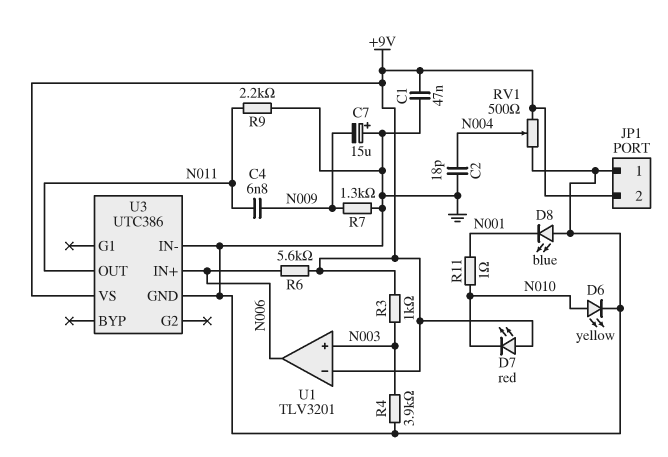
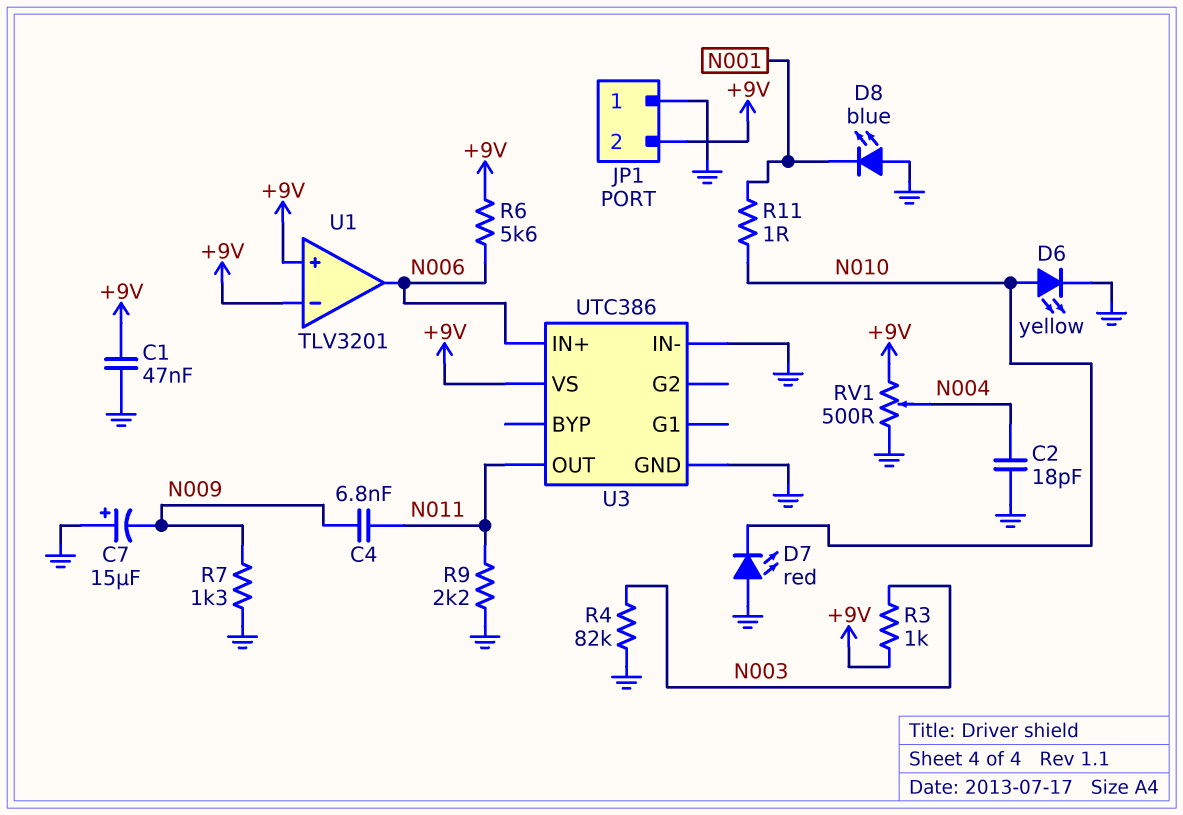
D7: LED red (A +9V, K N010) -> LED red (A GND, K N010)
R4: 3.9k (GND, N003) -> 82k (GND, N003)
U1 pin in+: N003 -> +9V

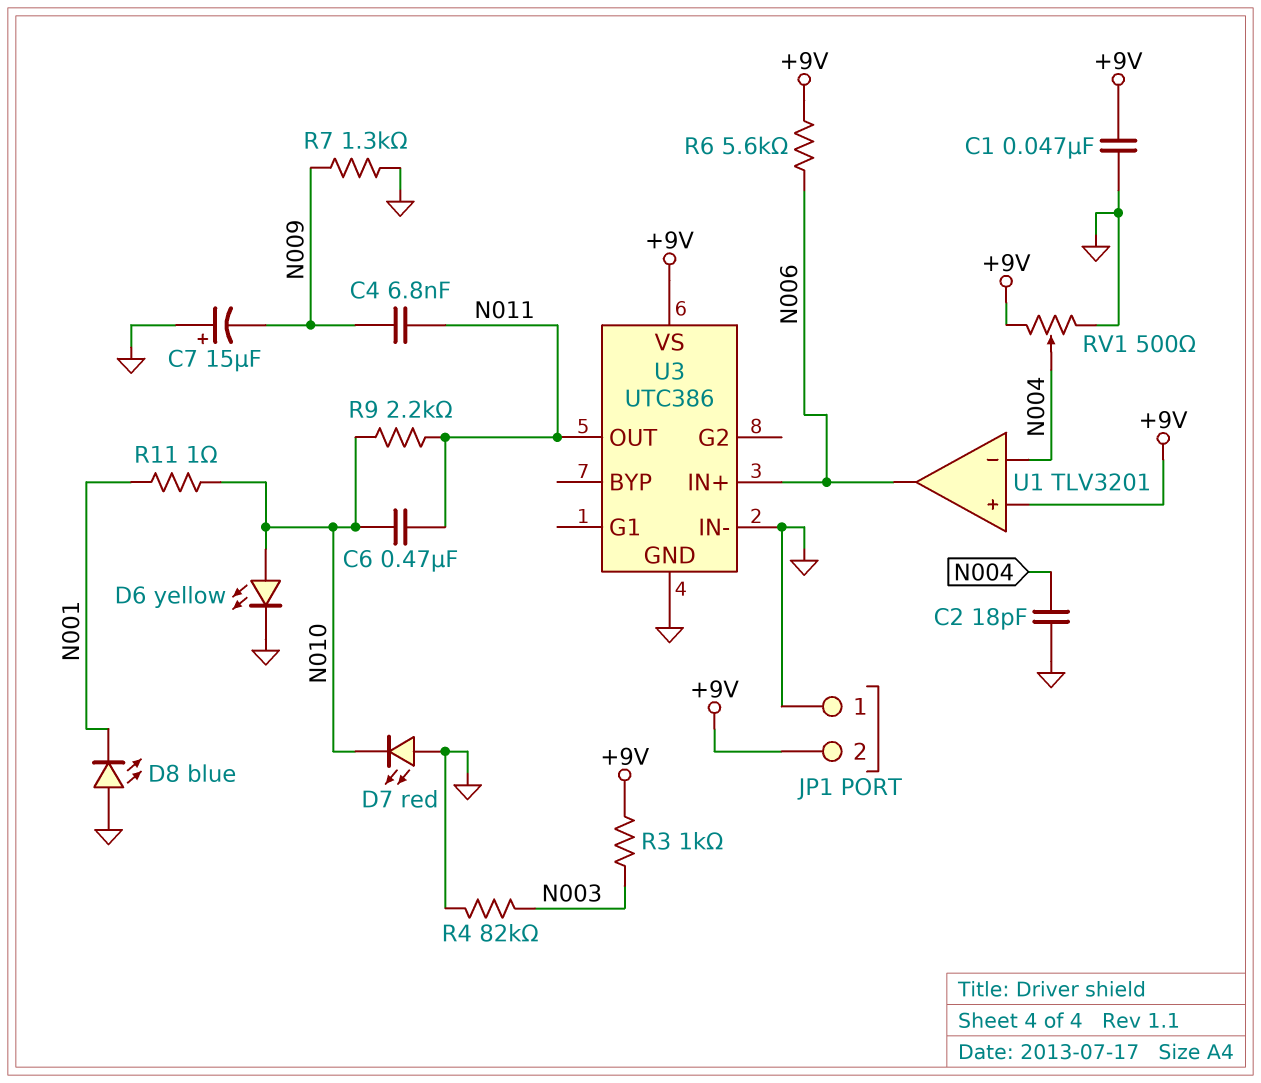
C6: none -> 470nF (N010, N011)
R9: 2.2k (GND, N011) -> 2.2k (N010, N011)
U1 pin in-: +9V -> N004

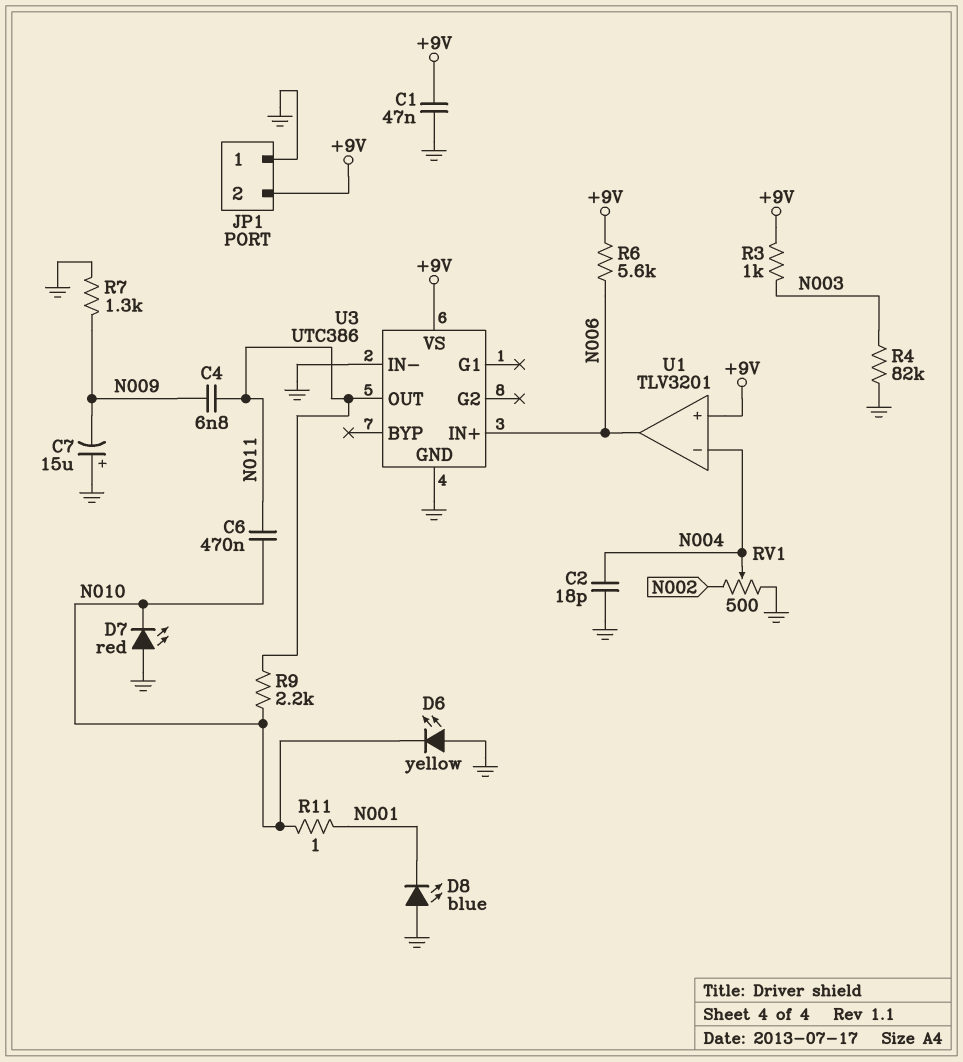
D6: LED yellow (A N010, K GND) -> LED yellow (A GND, K N010)
RV1: 500 (+9V, GND, wiper N004) -> 500 (GND, N002, wiper N004)

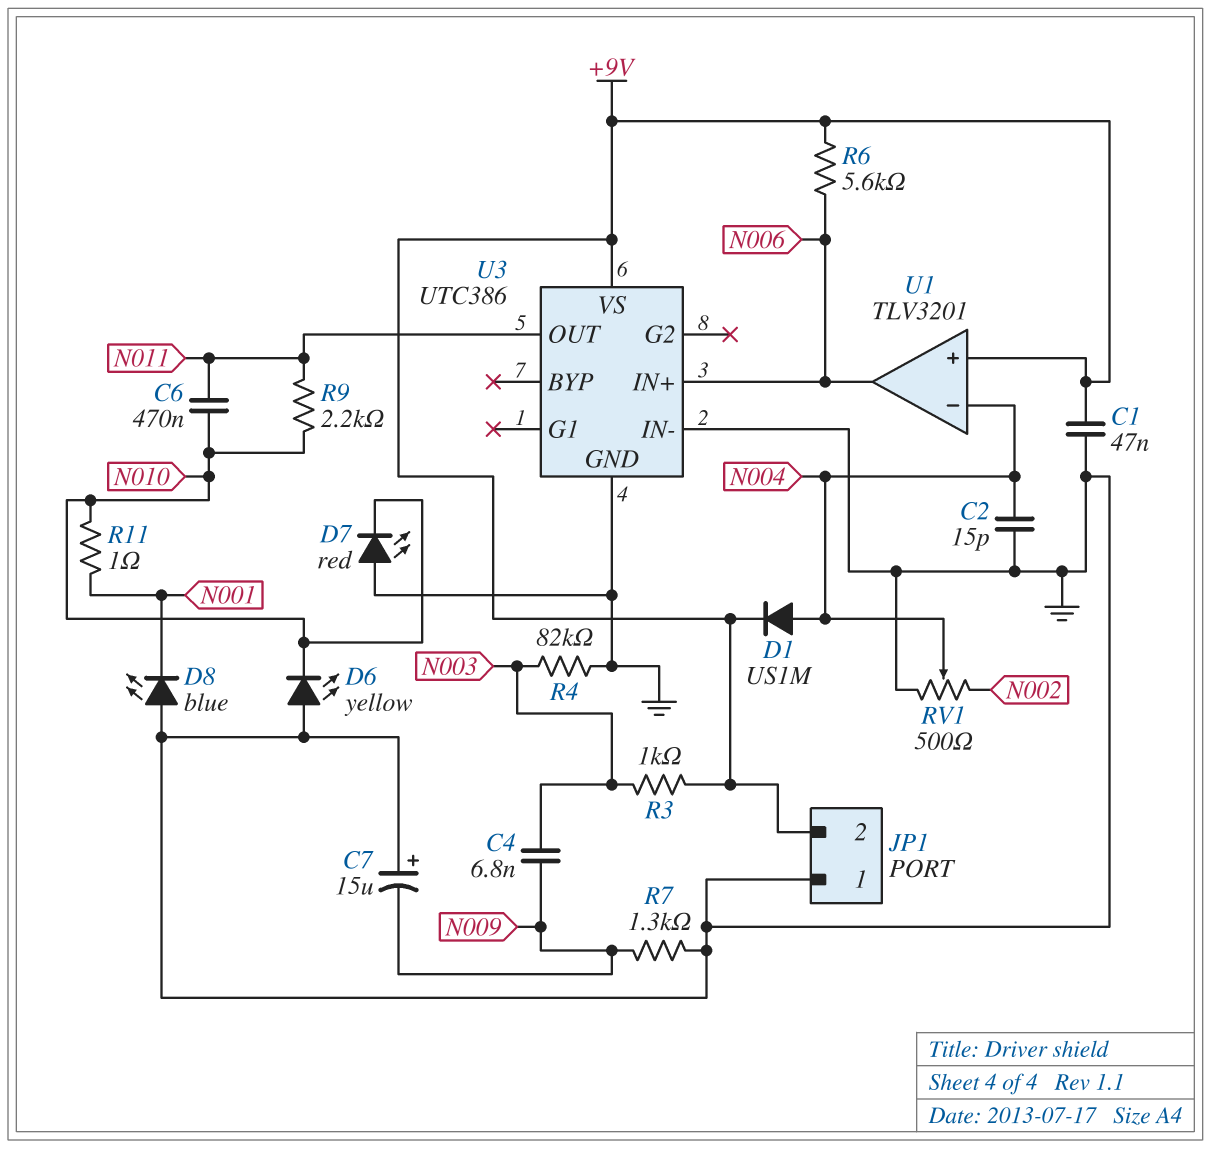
C2: 18pF (GND, N004) -> 15pF (GND, N004)
C4: 6.8nF (N009, N011) -> 6.8nF (N003, N009)
D1: none -> diode US1M (A N004, K +9V)

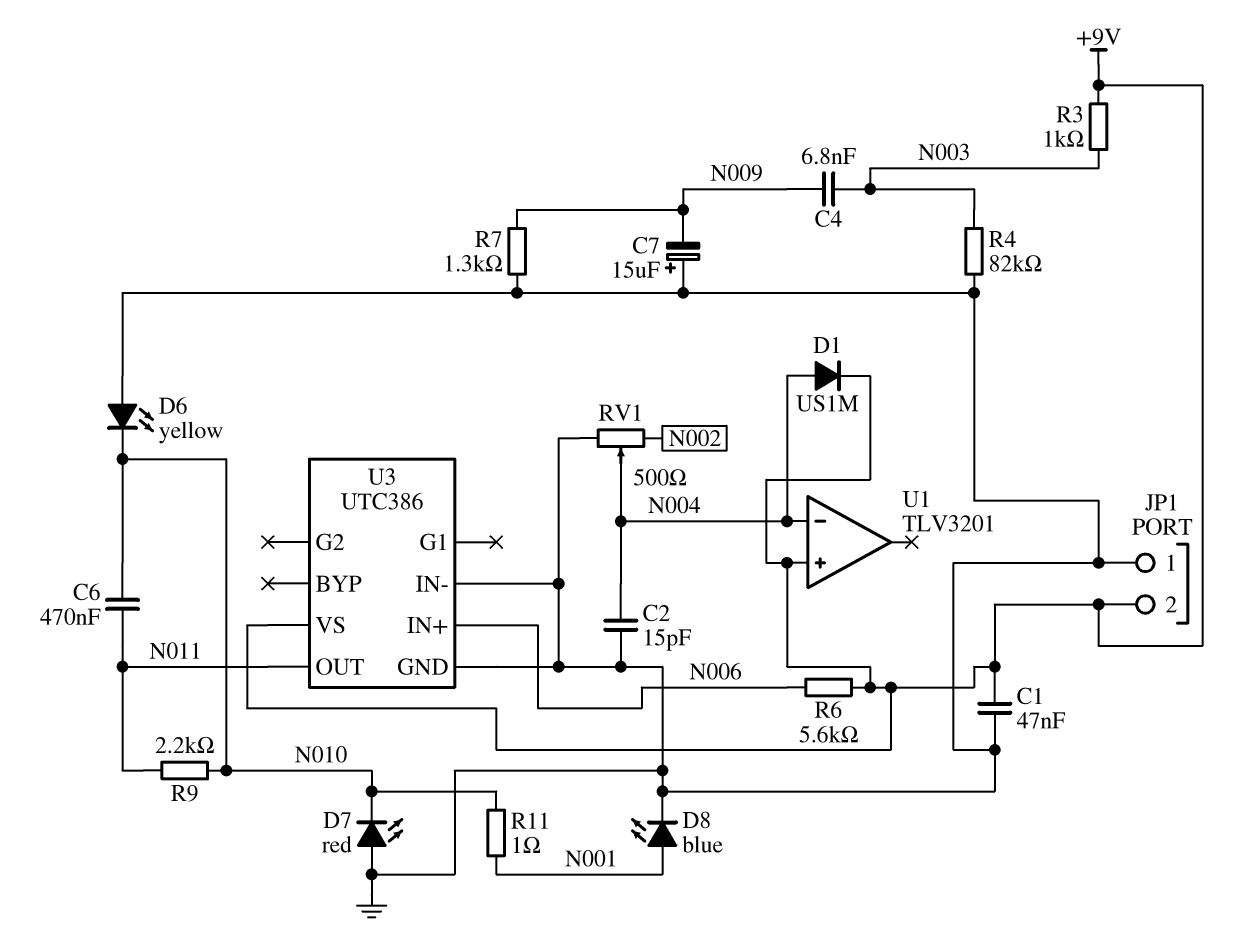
D8: LED blue (A GND, K N001) -> LED blue (A N001, K GND)
U1 pin out: N006 -> none

